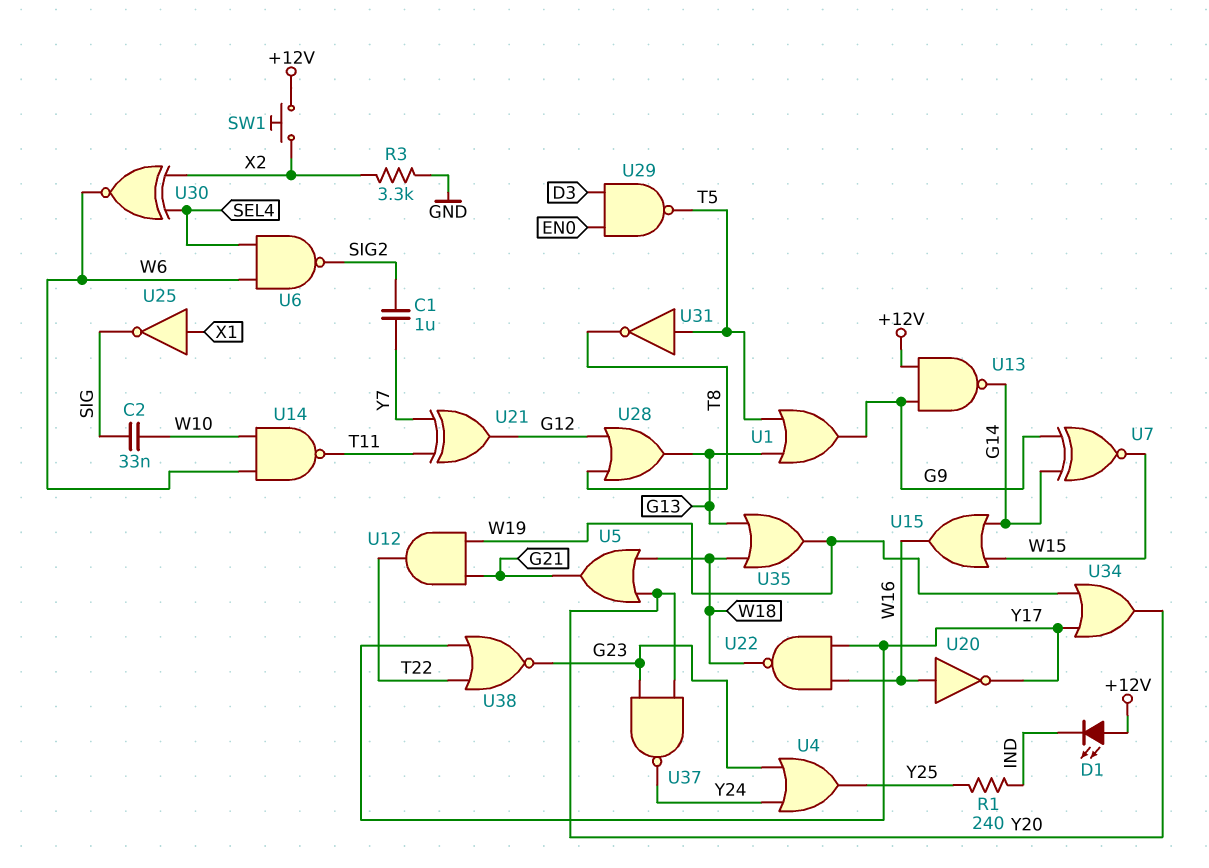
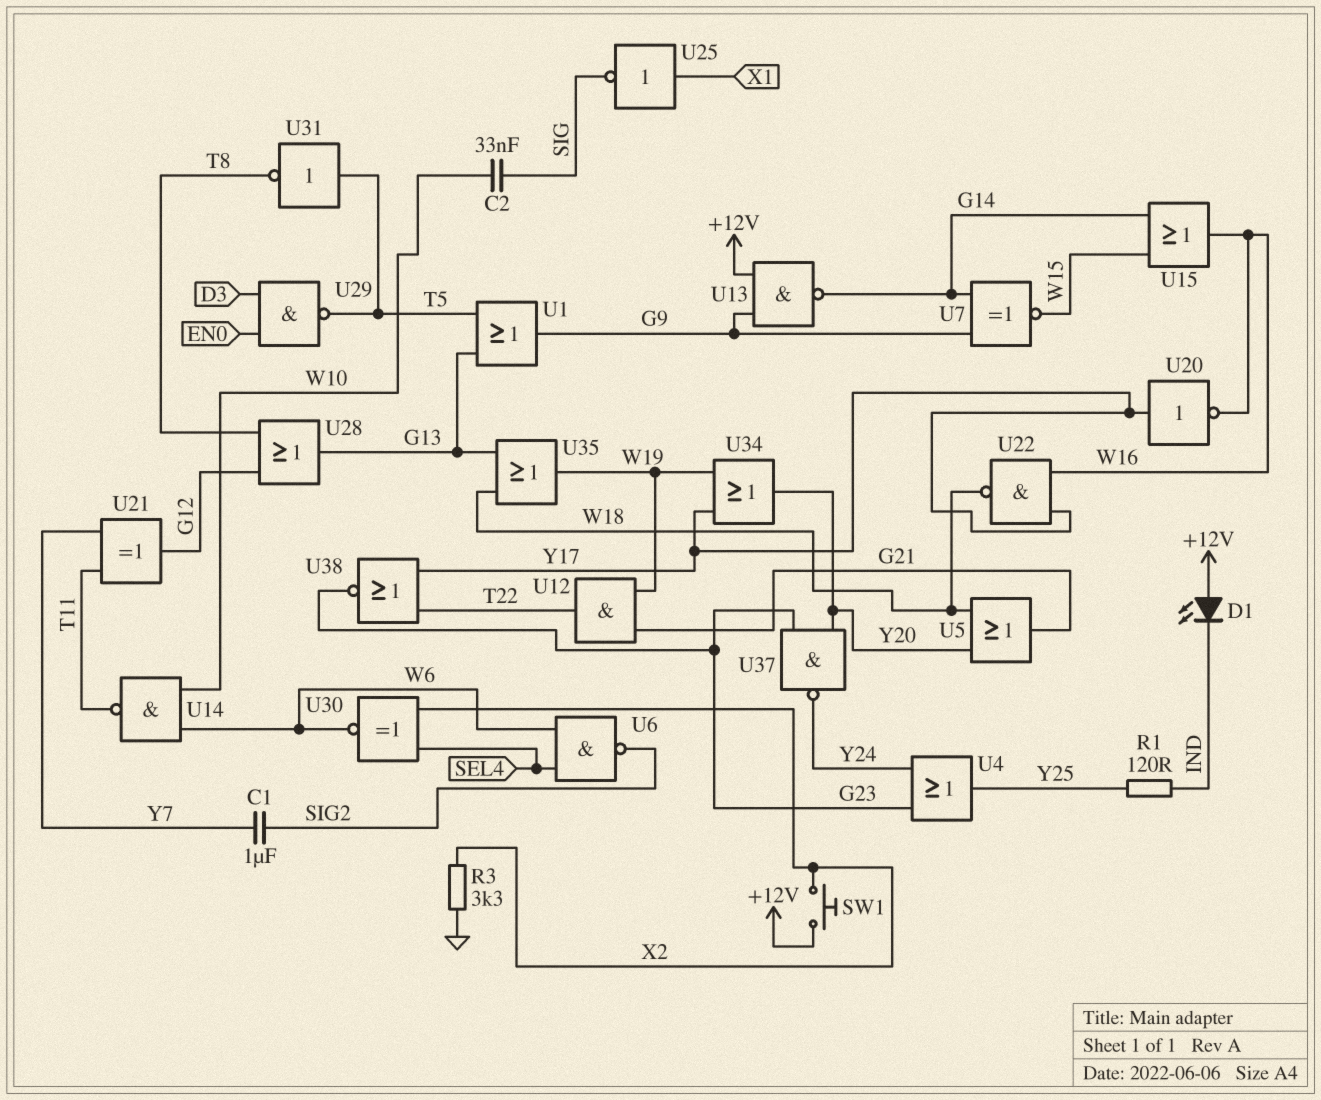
R1: 240 (IND, Y25) -> 120 (IND, Y25)
U20: NOT (in W16, out Y17) -> NOT (in Y17, out W16)

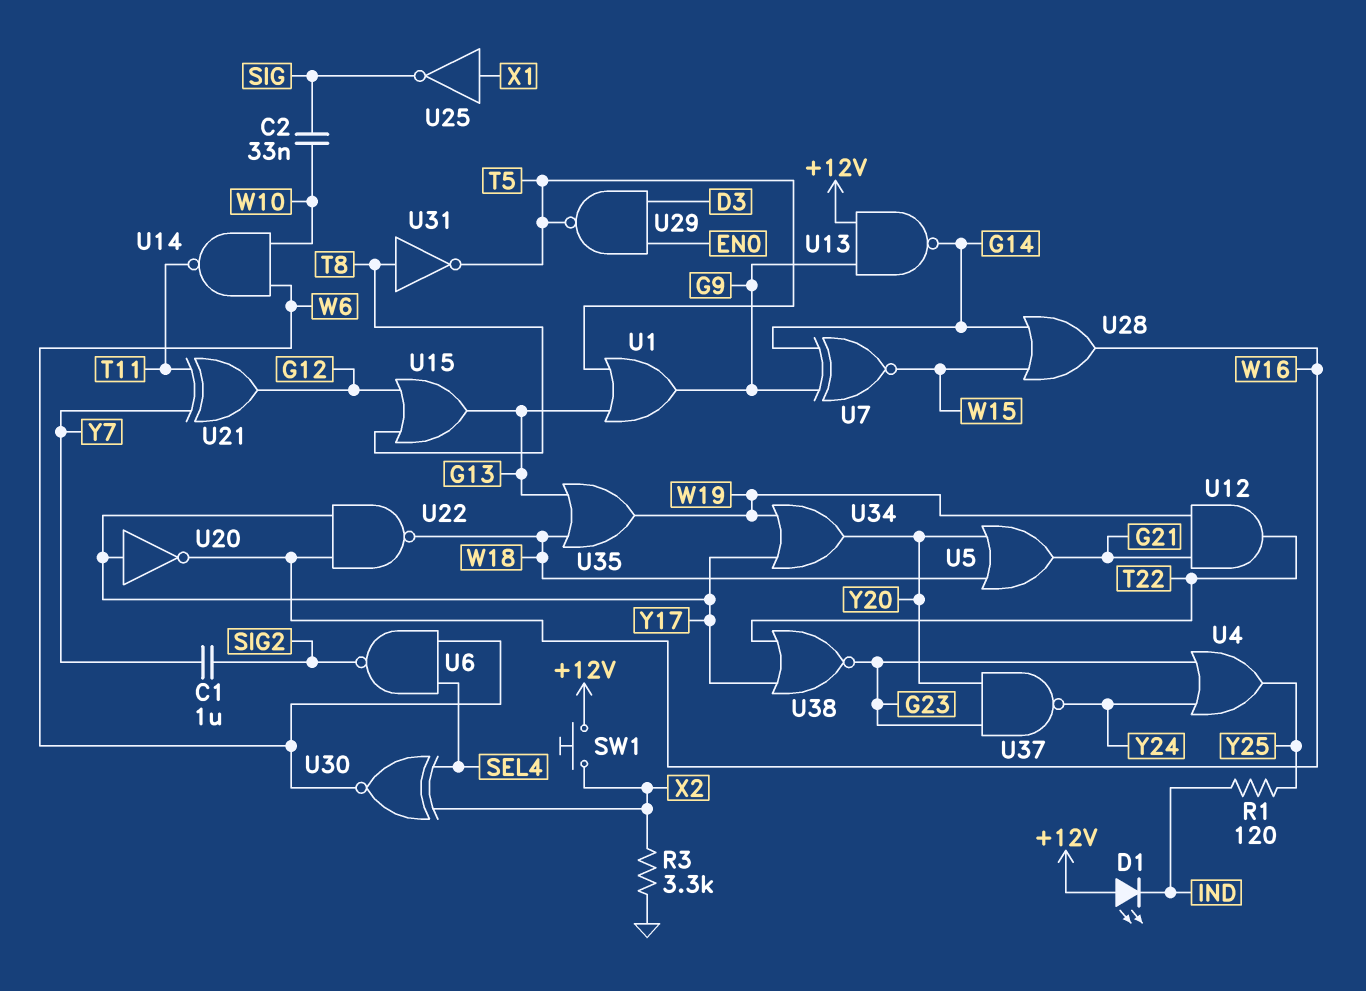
U15: OR (in G14, in W15, out W16) -> OR (in G12, in T8, out G13)
U28: OR (in G12, in T8, out G13) -> OR (in G14, in W15, out W16)
U31: NOT (in T5, out T8) -> NOT (in T8, out T5)

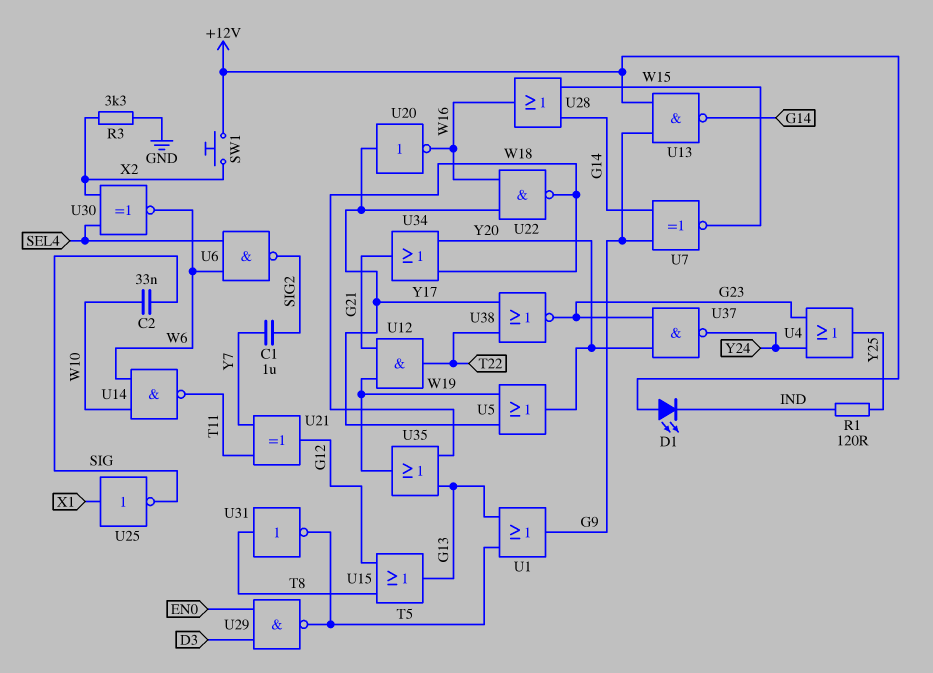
U5: OR (in W18, in Y20, out G21) -> OR (in W19, in Y17, out Y20)
U34: OR (in W19, in Y17, out Y20) -> OR (in W18, in Y20, out G21)

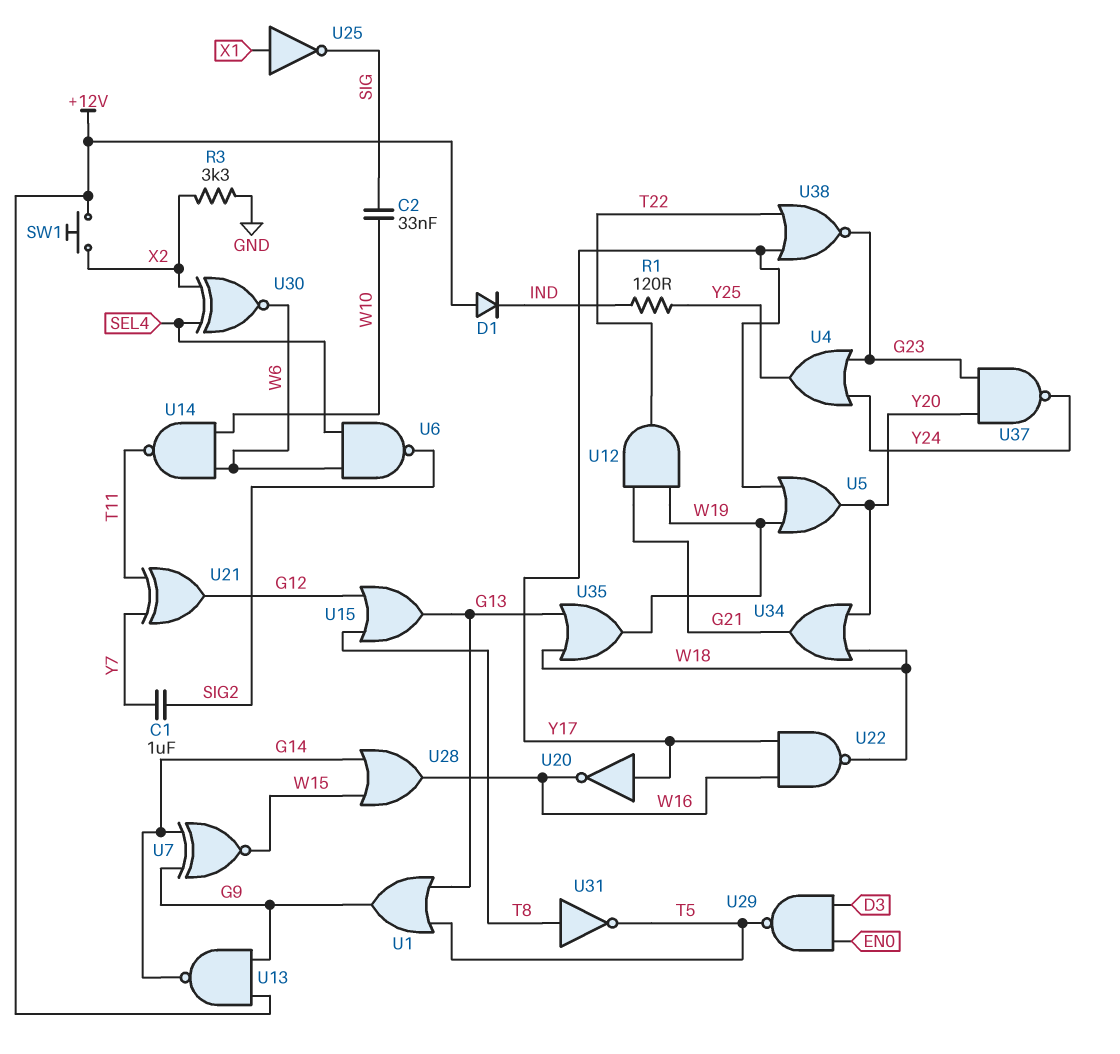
D1: LED (A +12V, K IND) -> diode (A +12V, K IND)

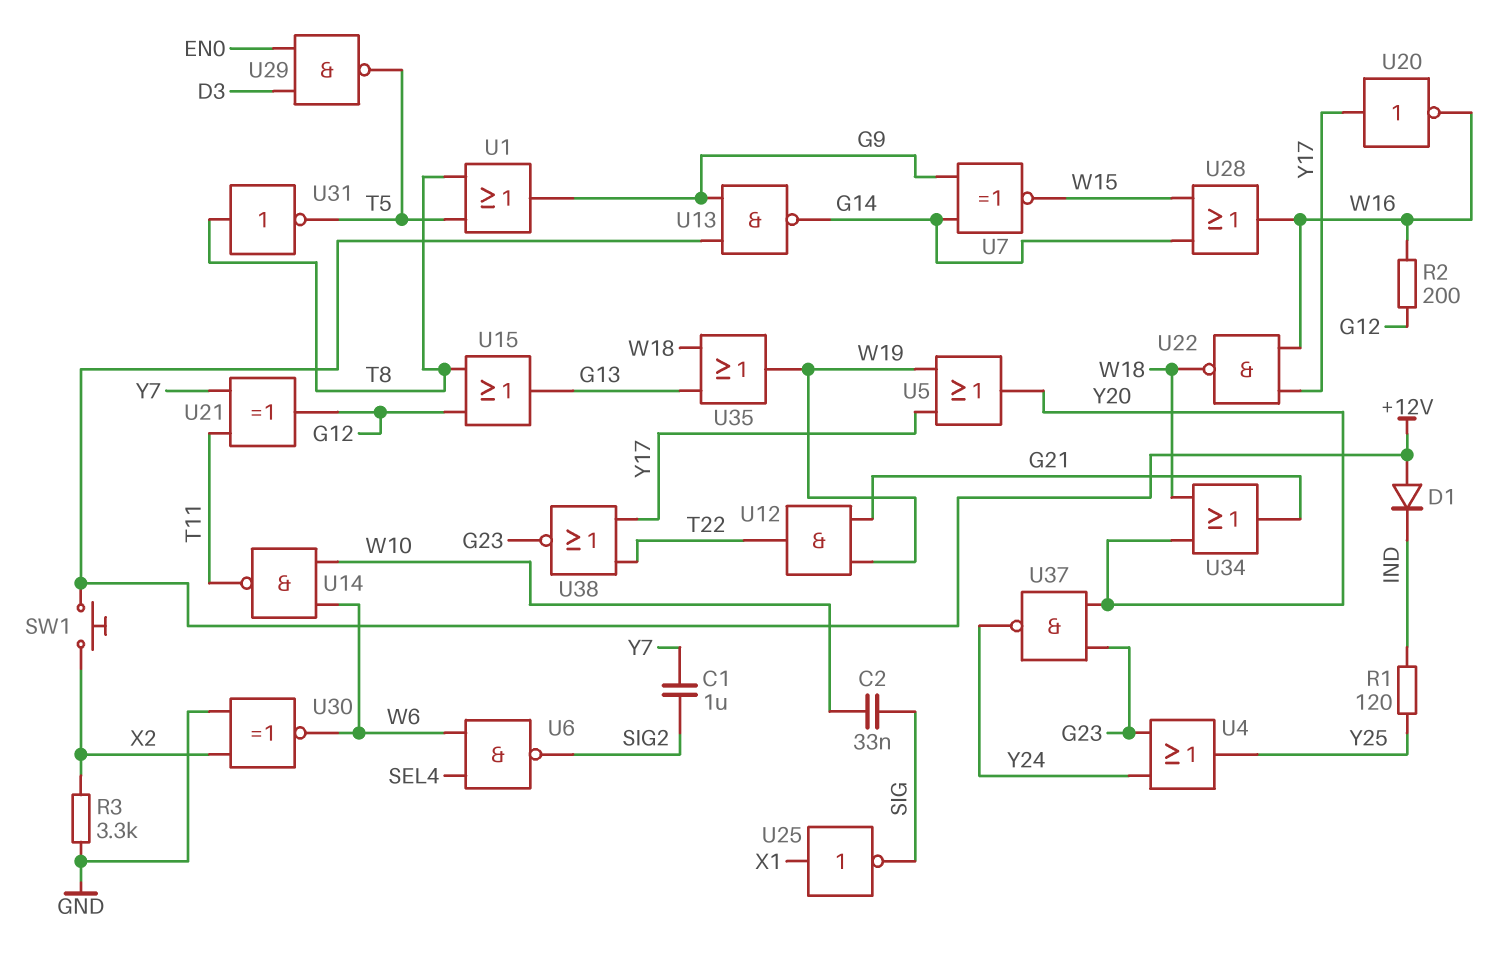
R2: none -> 200 (G12, W16)
U1: OR (in G13, in T5, out G9) -> OR (in T5, in T8, out G9)
U30: XNOR (in SEL4, in X2, out W6) -> XNOR (in GND, in X2, out W6)

